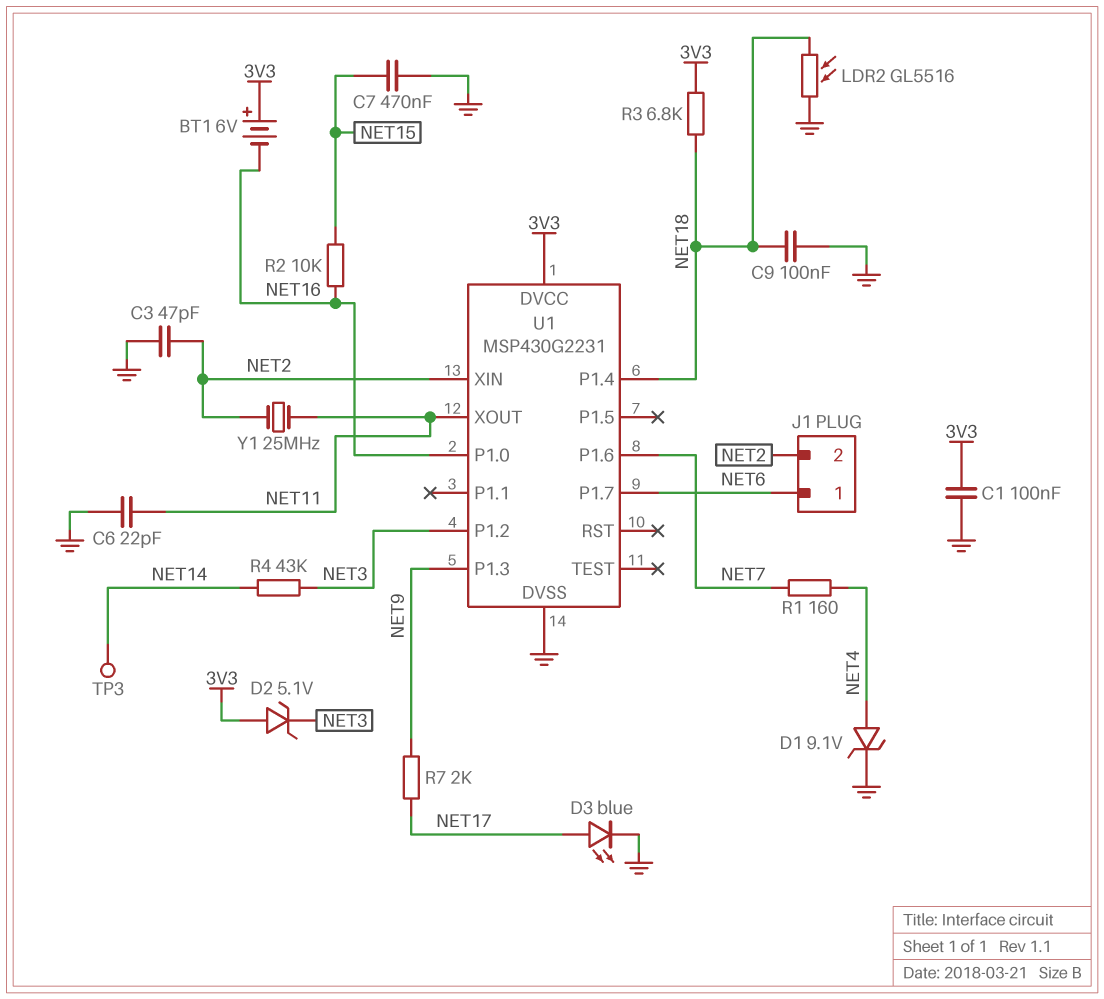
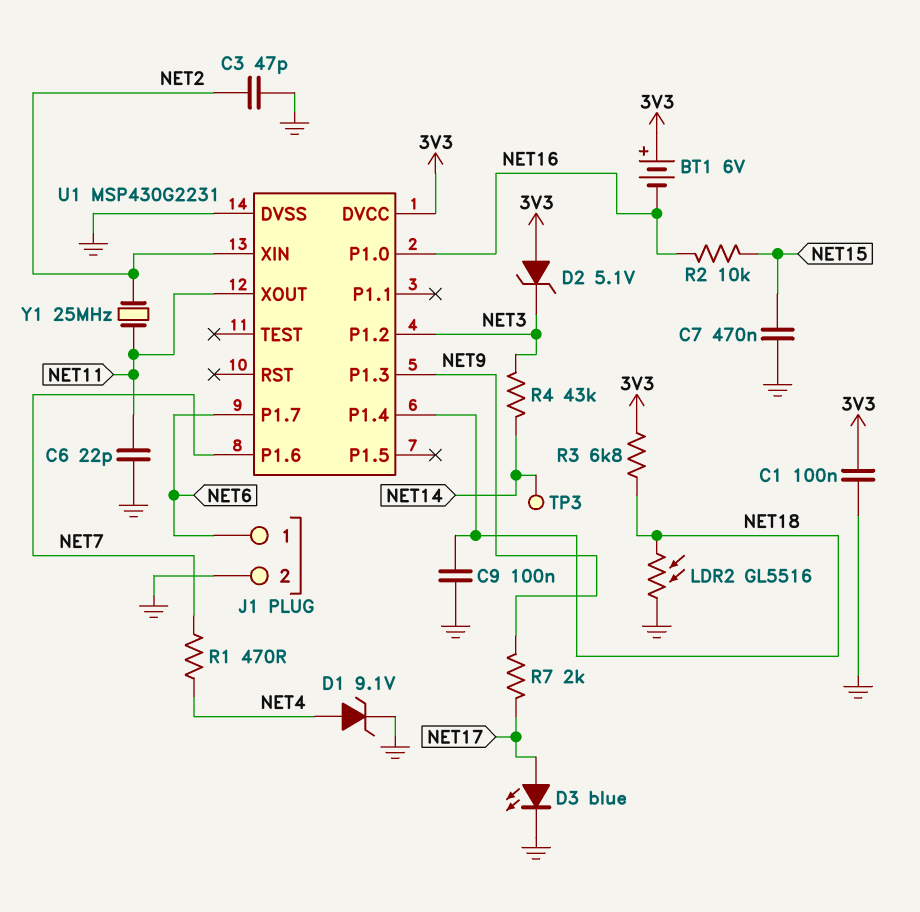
J1 pin 2: NET2 -> GND
R1: 160 (NET4, NET7) -> 470 (NET4, NET7)

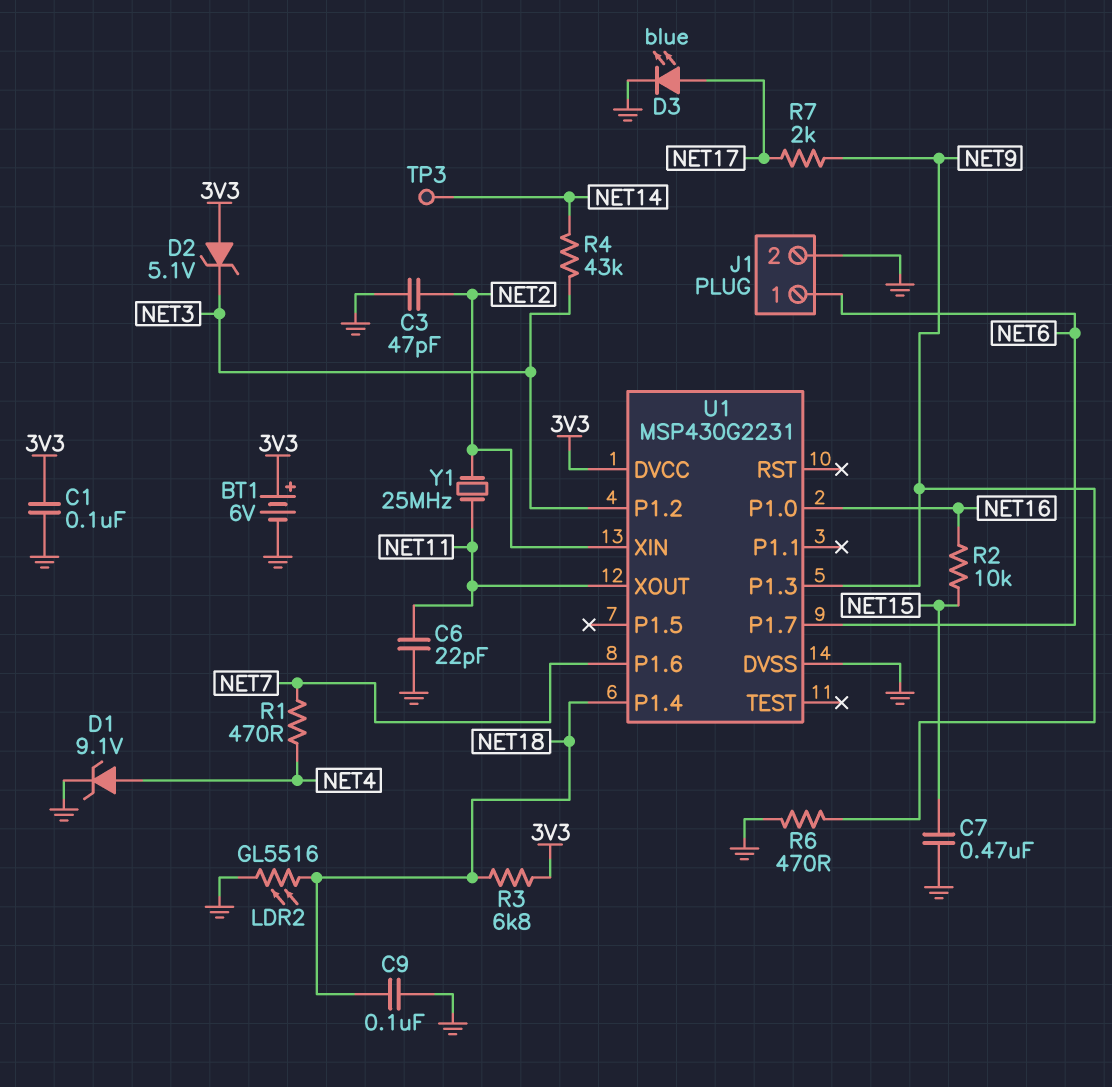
BT1: 6V (plus 3V3, minus NET16) -> 6V (plus 3V3, minus GND)
R6: none -> 470 (GND, NET9)

